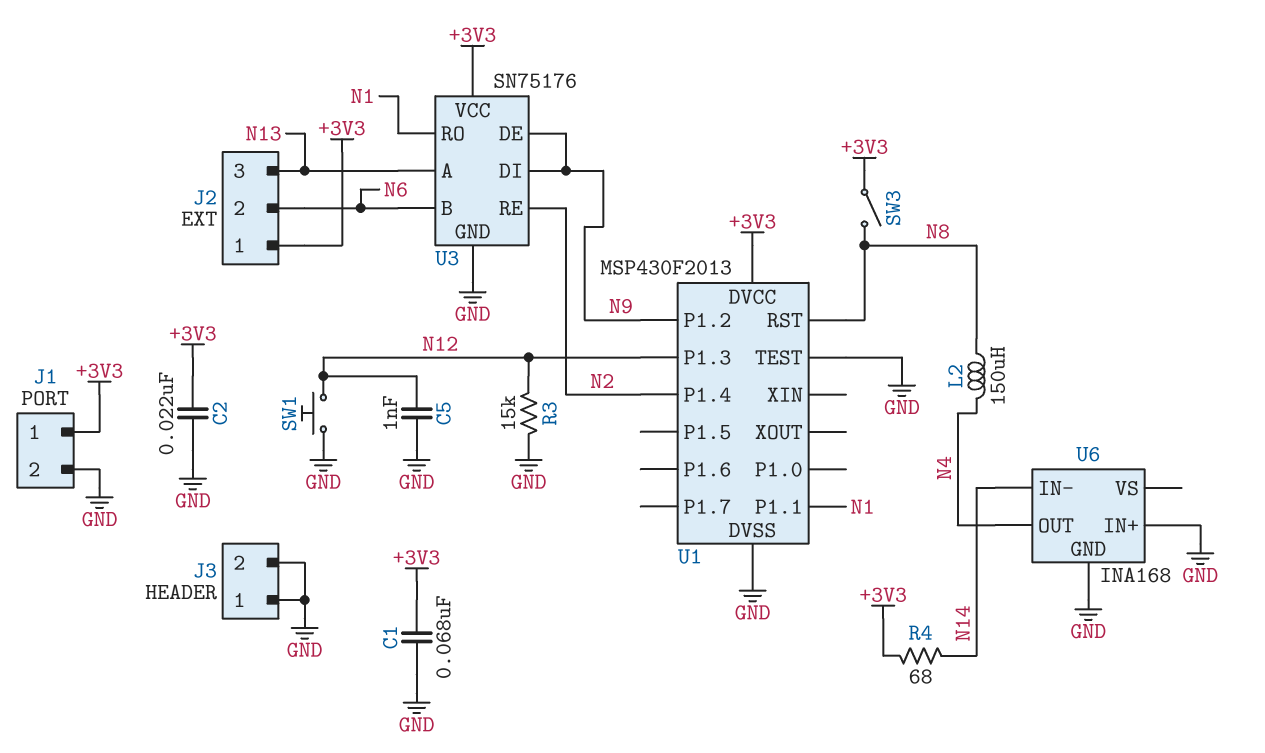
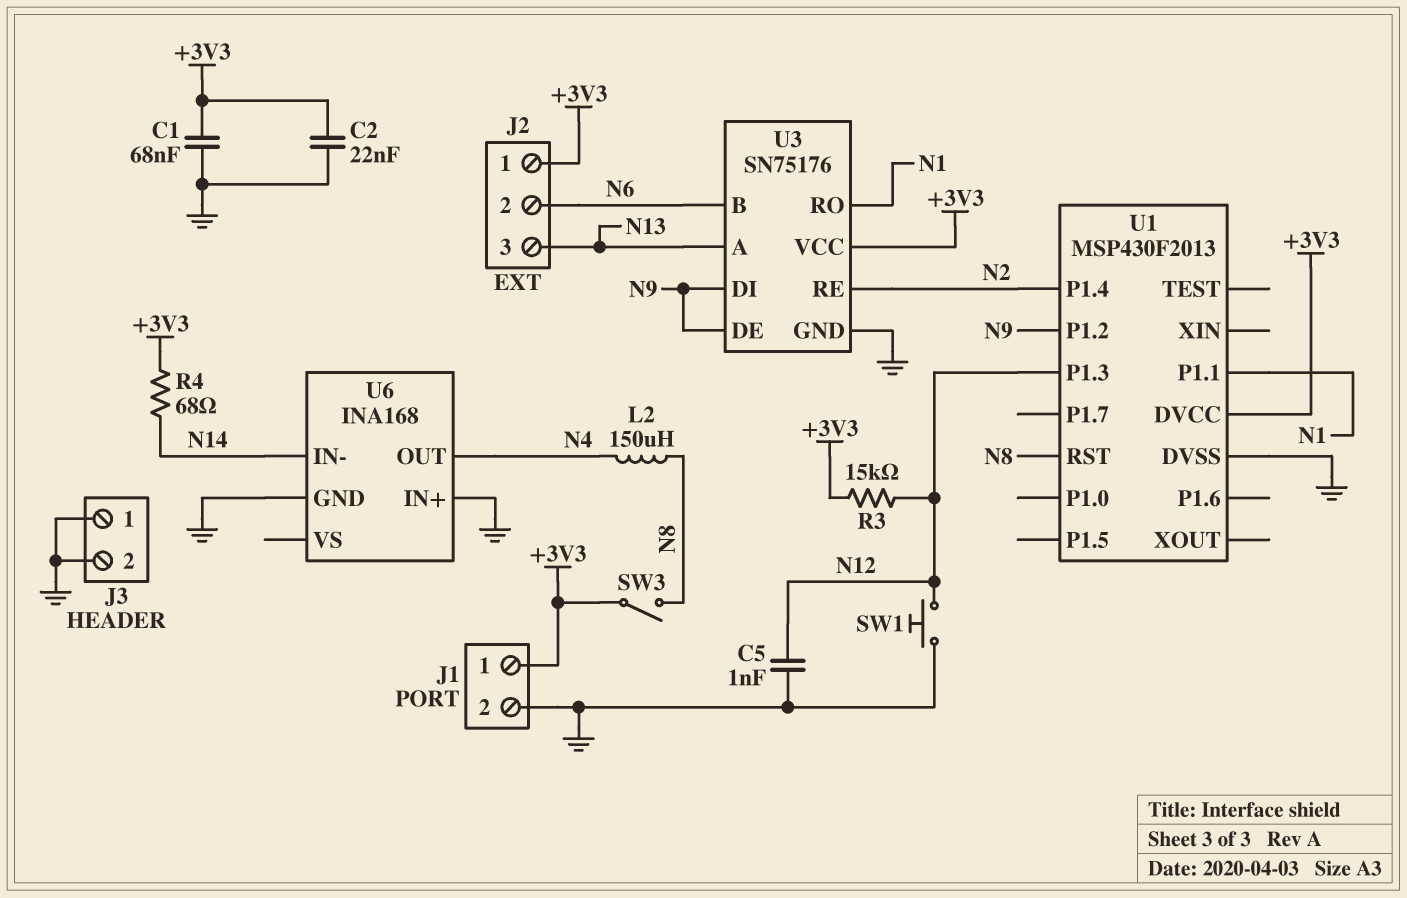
R3: 15k (GND, N12) -> 15k (+3V3, N12)
U1 pin TEST: GND -> none

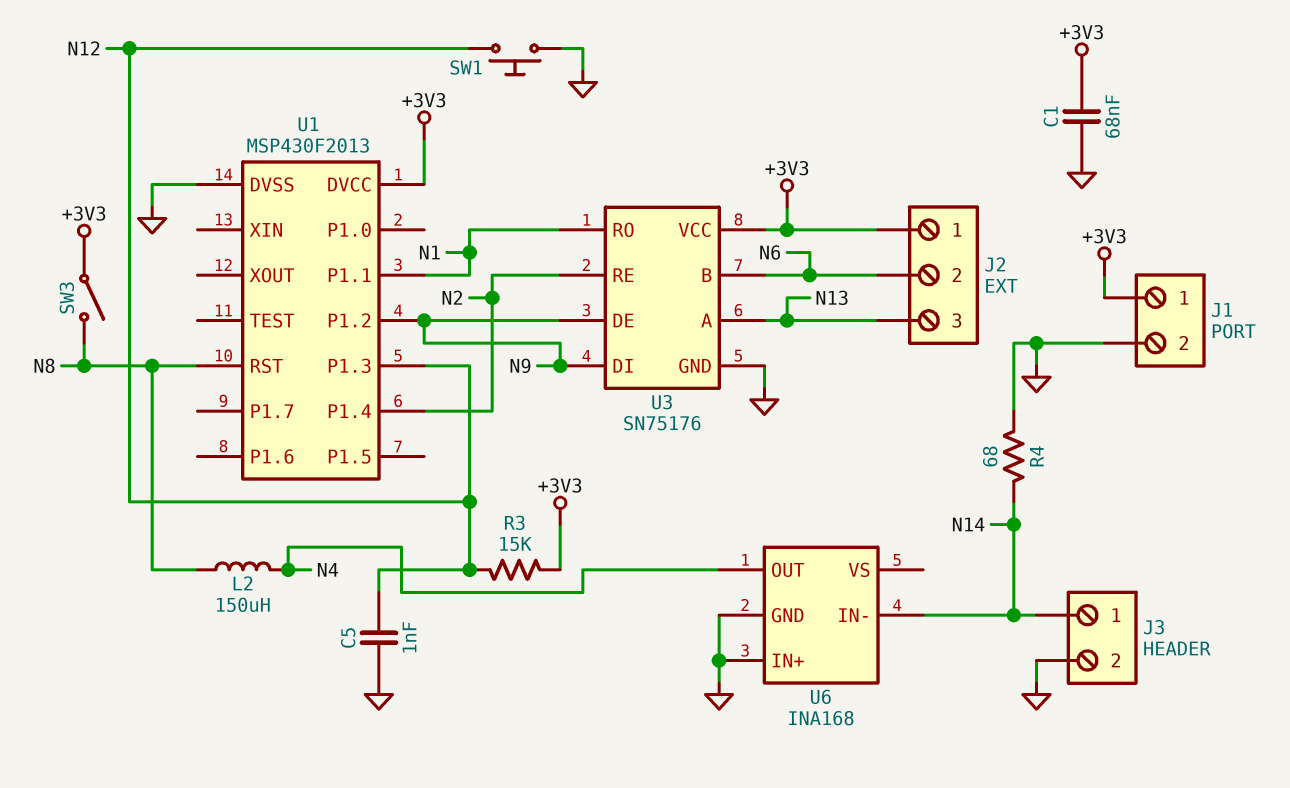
C2: 22nF (+3V3, GND) -> none
J3 pin 1: GND -> N14
R4: 68 (+3V3, N14) -> 68 (GND, N14)

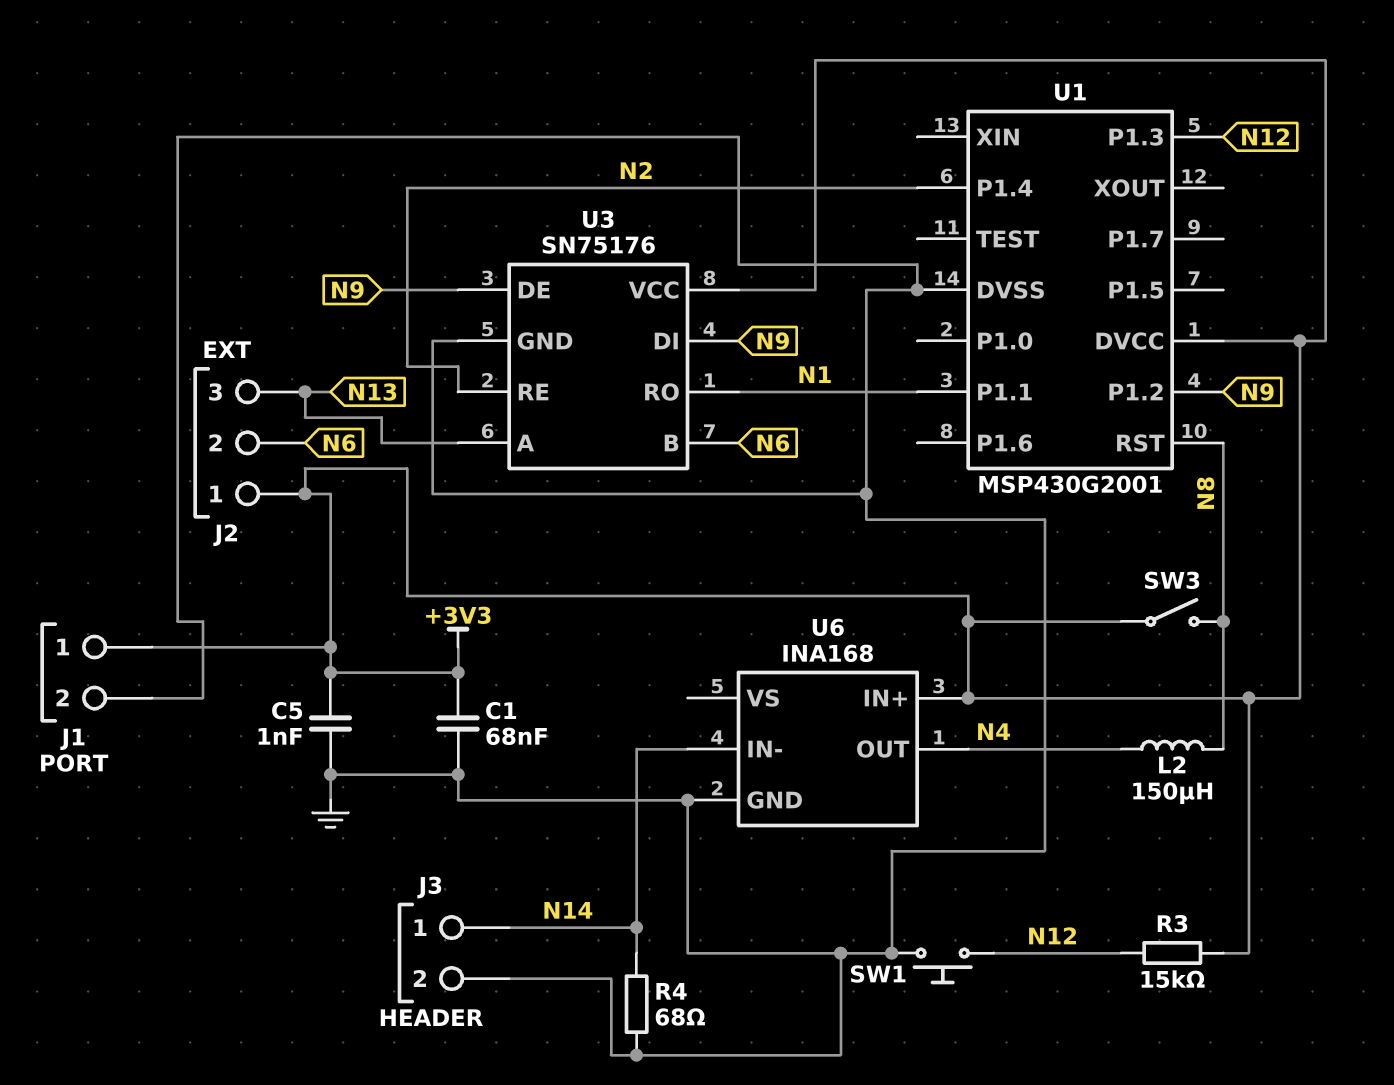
C5: 1nF (GND, N12) -> 1nF (+3V3, GND)
U1: MSP430F2013 -> MSP430G2001
U6 pin IN+: GND -> +3V3

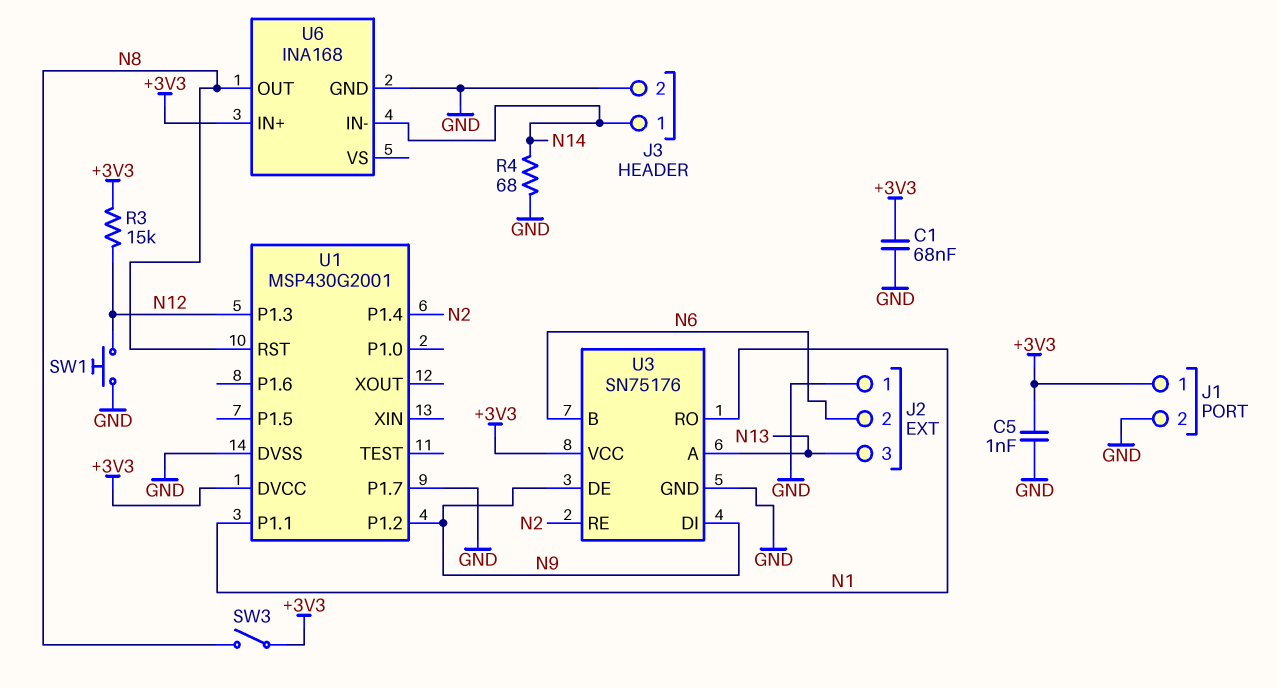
J2 pin 1: +3V3 -> GND
L2: 150uH (N4, N8) -> none
U1 pin P1.7: none -> GND
U6 pin OUT: N4 -> N8

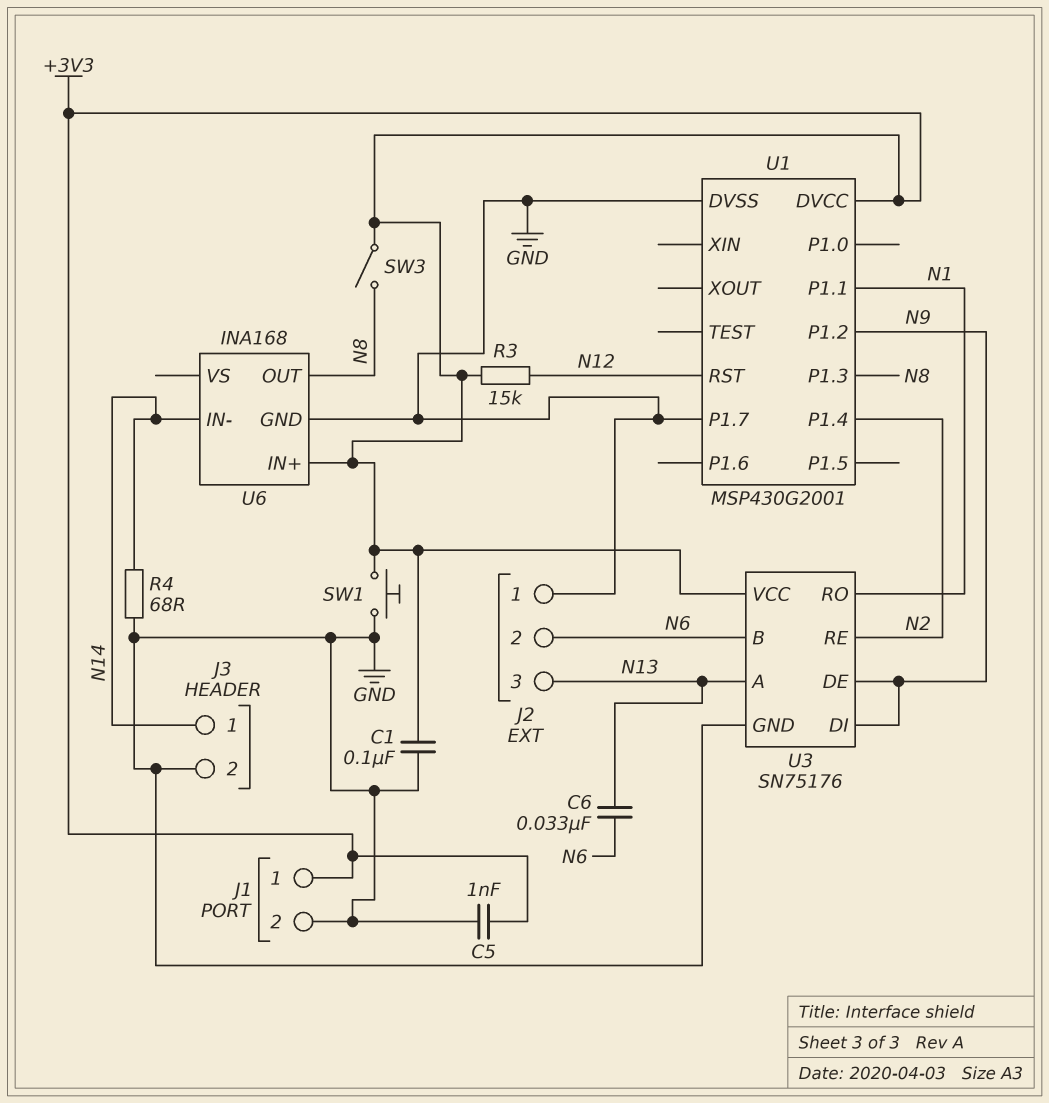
C1: 68nF (+3V3, GND) -> 100nF (+3V3, GND)
C6: none -> 33nF (N6, N13)
SW1: button (GND, N12) -> button (+3V3, GND)
U1 pin P1.3: N12 -> N8
U1 pin RST: N8 -> N12

